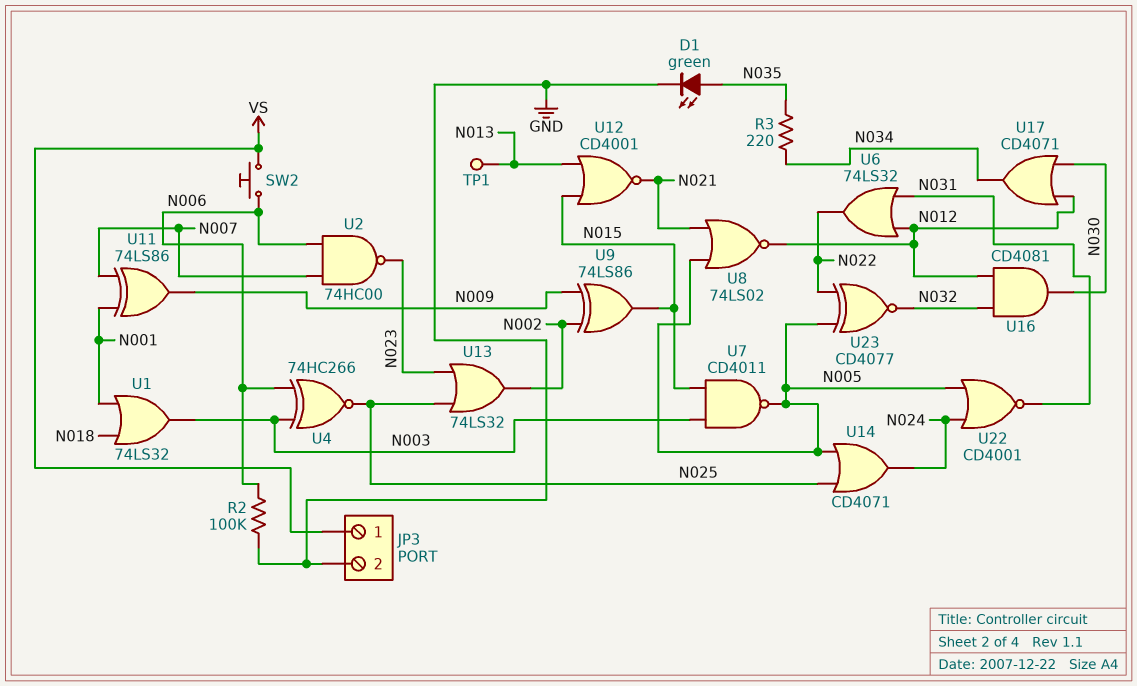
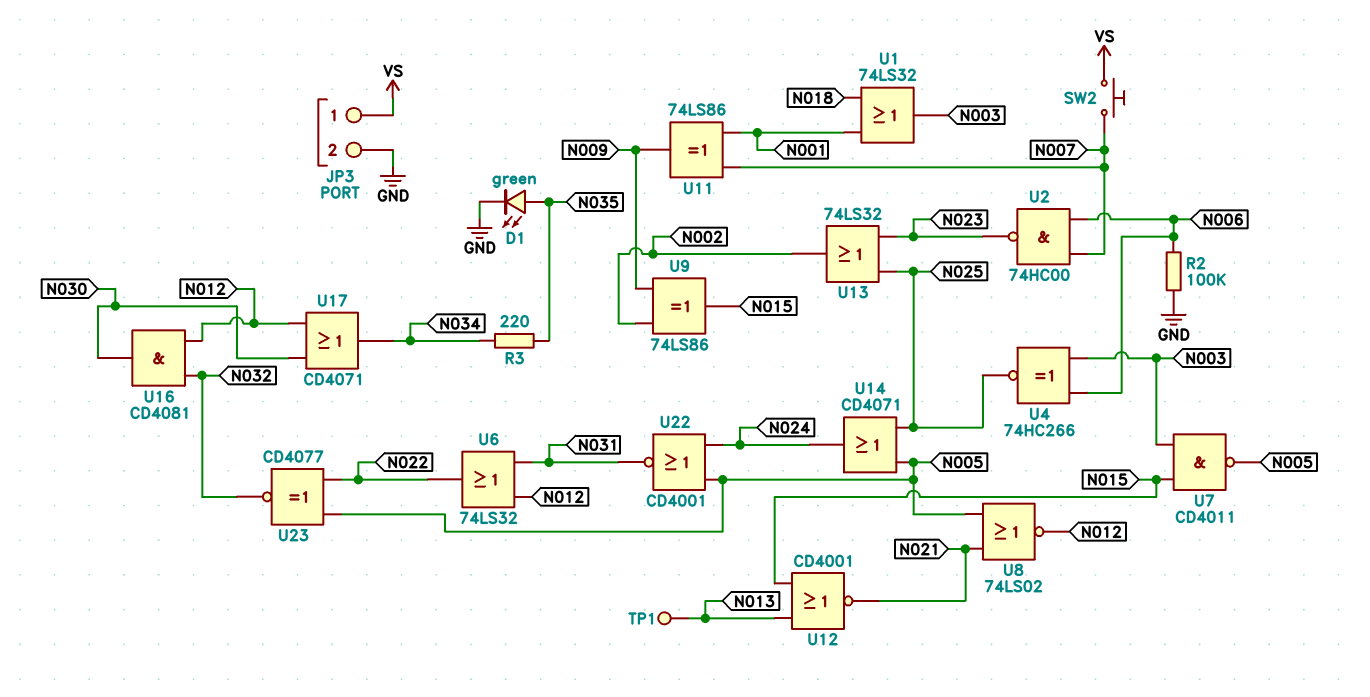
SW2: button (N006, VS) -> button (N007, VS)

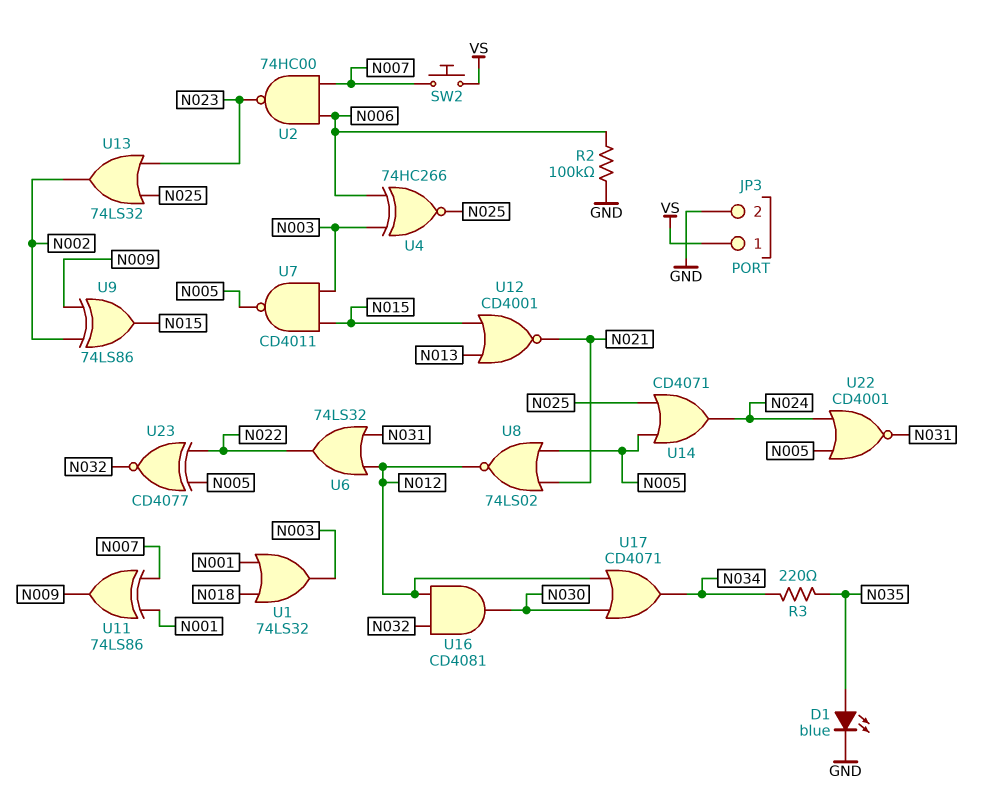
D1: LED green (A N035, K GND) -> LED blue (A N035, K GND)
TP1: test point (N013) -> none

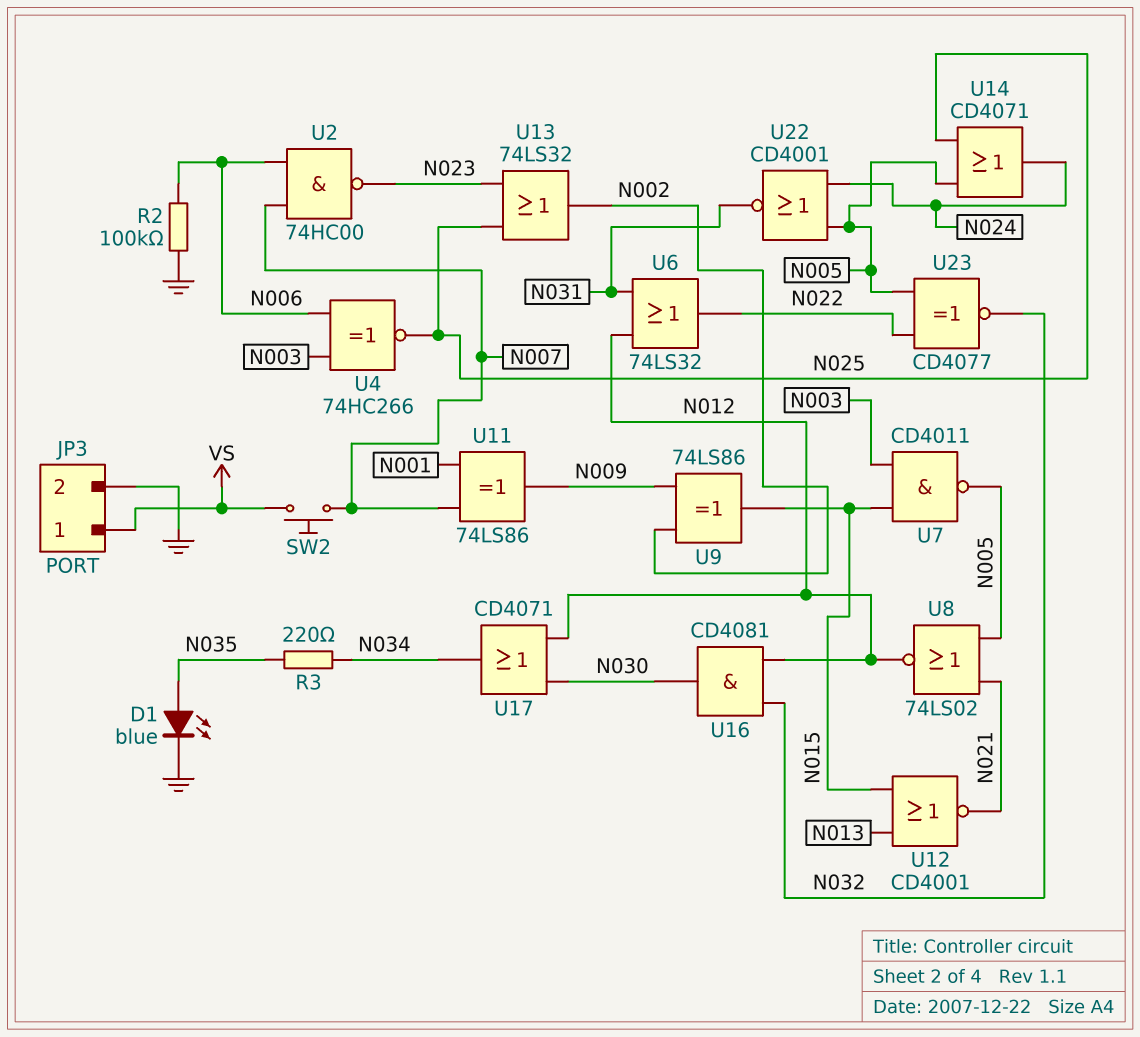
U1: OR 74LS32 (in N001, in N018, out N003) -> none

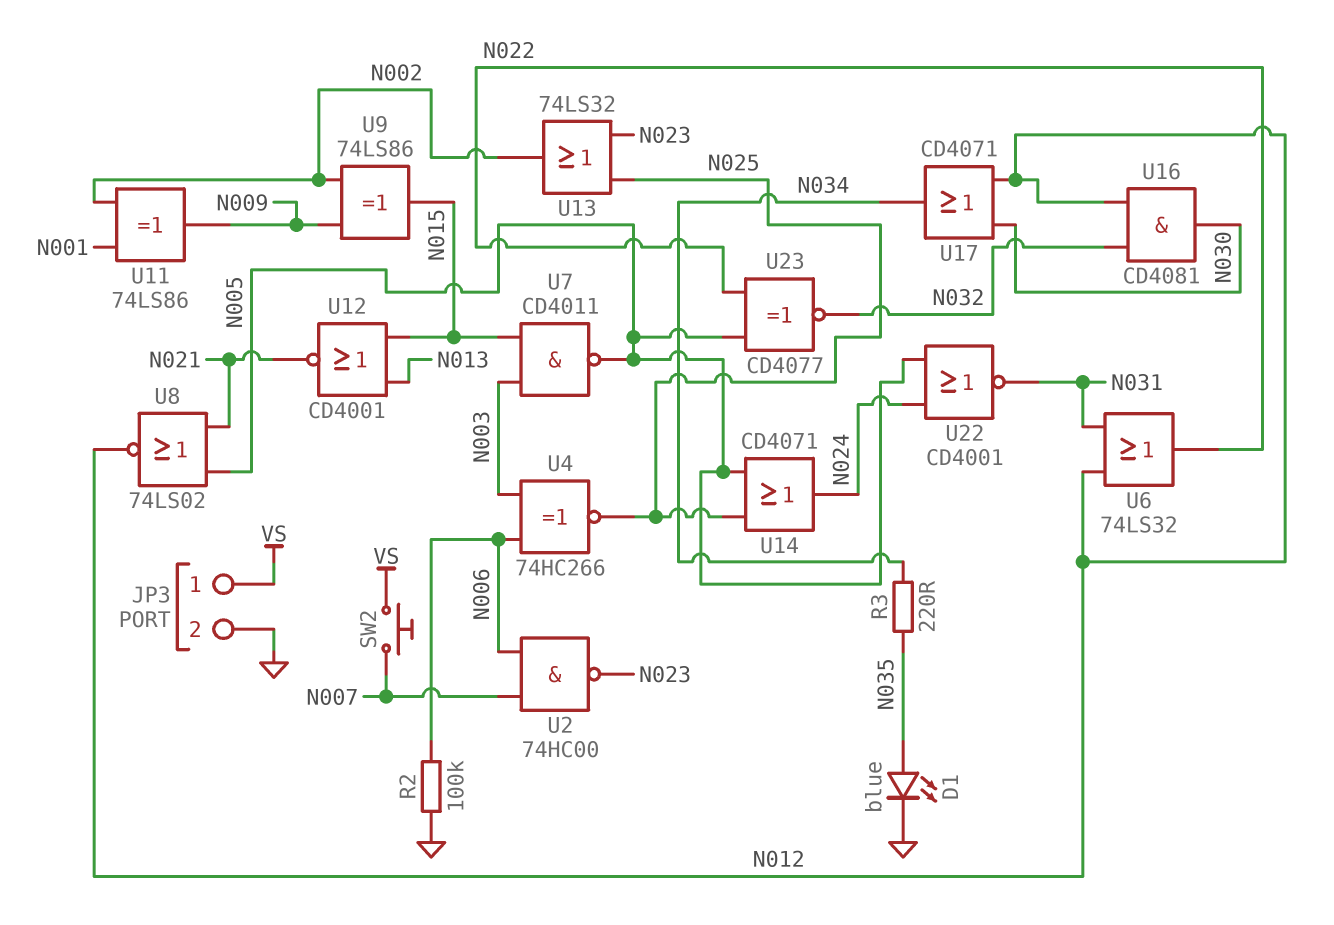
U11: XOR 74LS86 (in N001, in N007, out N009) -> XOR 74LS86 (in N001, in N002, out N009)

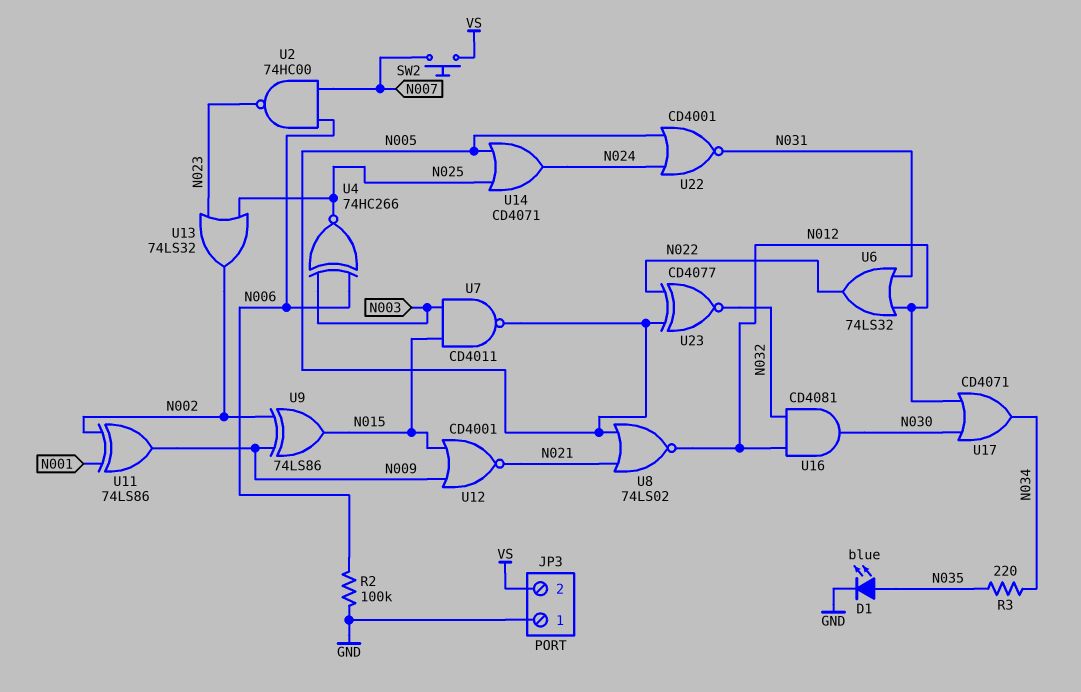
JP3 pin 1: VS -> GND
JP3 pin 2: GND -> VS
U12: NOR CD4001 (in N013, in N015, out N021) -> NOR CD4001 (in N009, in N015, out N021)

